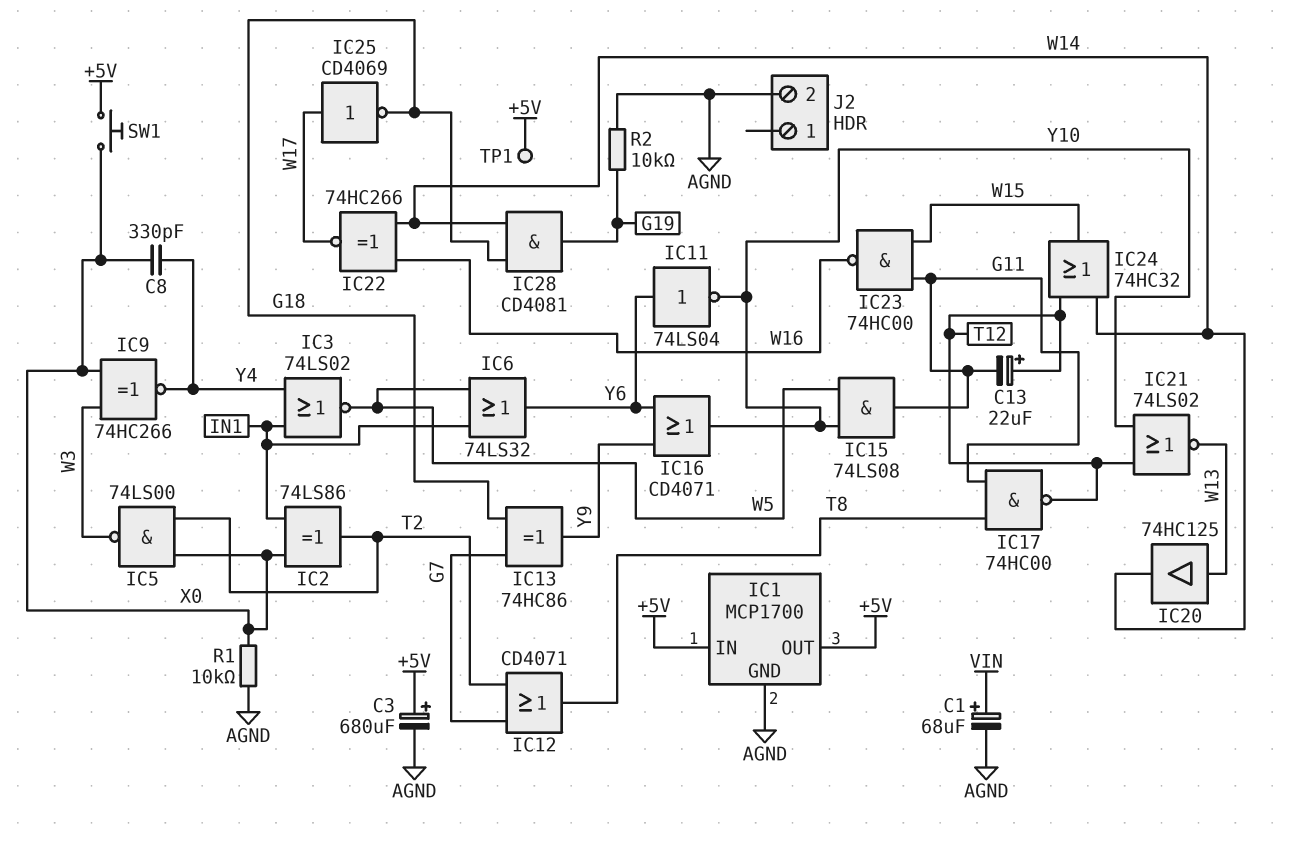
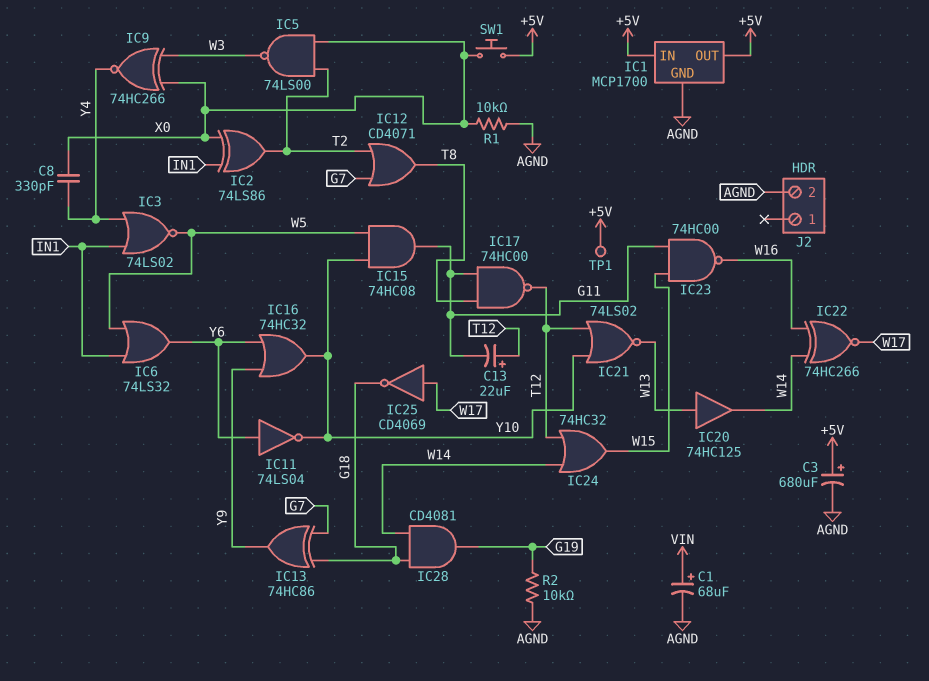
IC15: AND 74LS08 (in W5, in Y10, out G11) -> AND 74HC08 (in W5, in Y10, out G11)
IC16: OR CD4071 (in Y6, in Y9, out Y10) -> OR 74HC32 (in Y6, in Y9, out Y10)

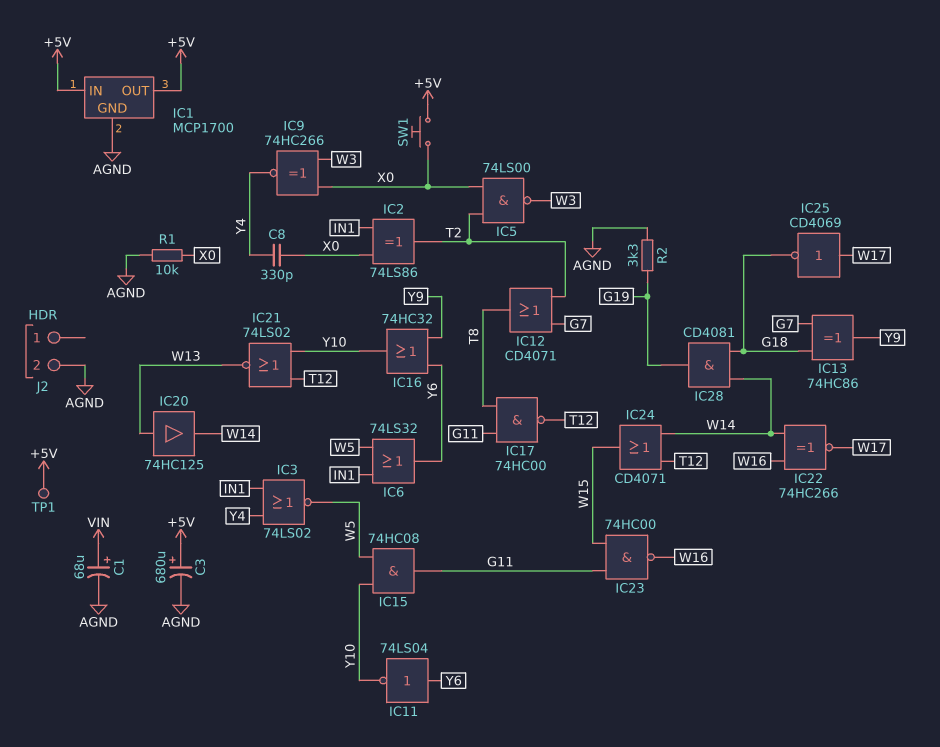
C13: 22uF (plus T12, minus G11) -> none
IC24: OR 74HC32 (in T12, in W14, out W15) -> OR CD4071 (in T12, in W14, out W15)
R2: 10k (AGND, G19) -> 3.3k (AGND, G19)

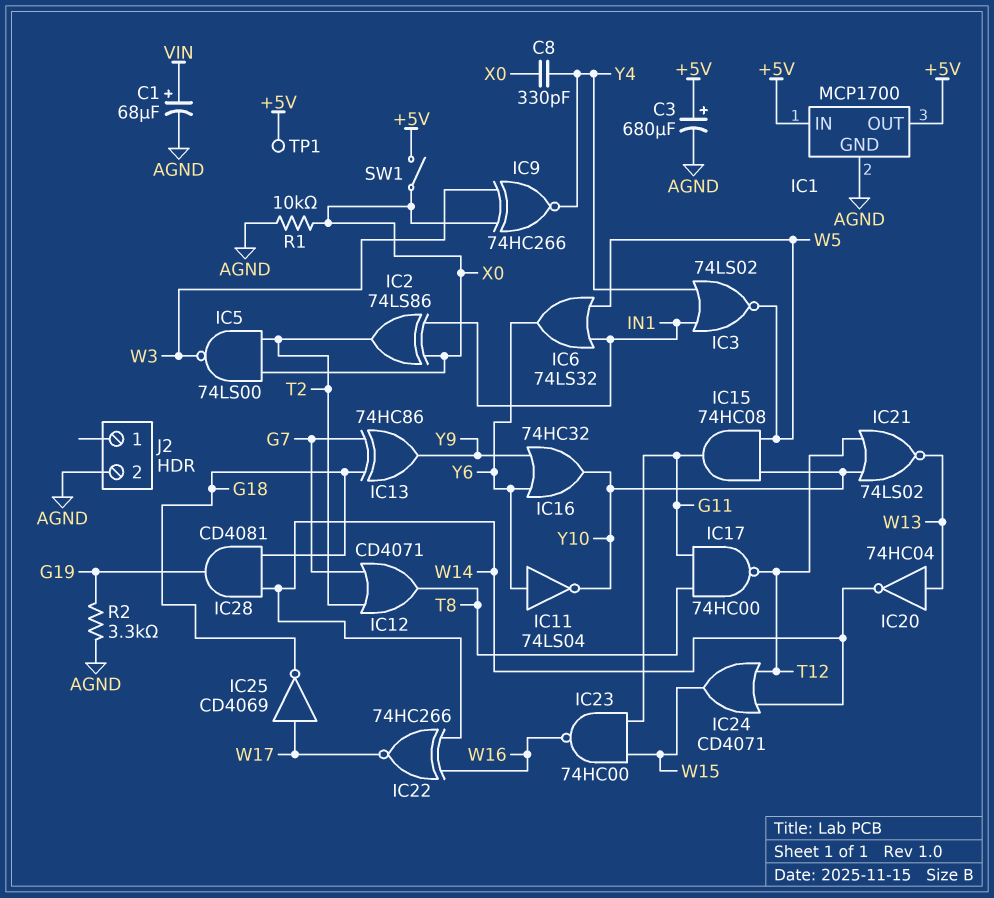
IC20: buffer 74HC125 (in W13, out W14) -> NOT 74HC04 (in W13, out W14)
SW1: button (+5V, X0) -> switch (+5V, X0)

